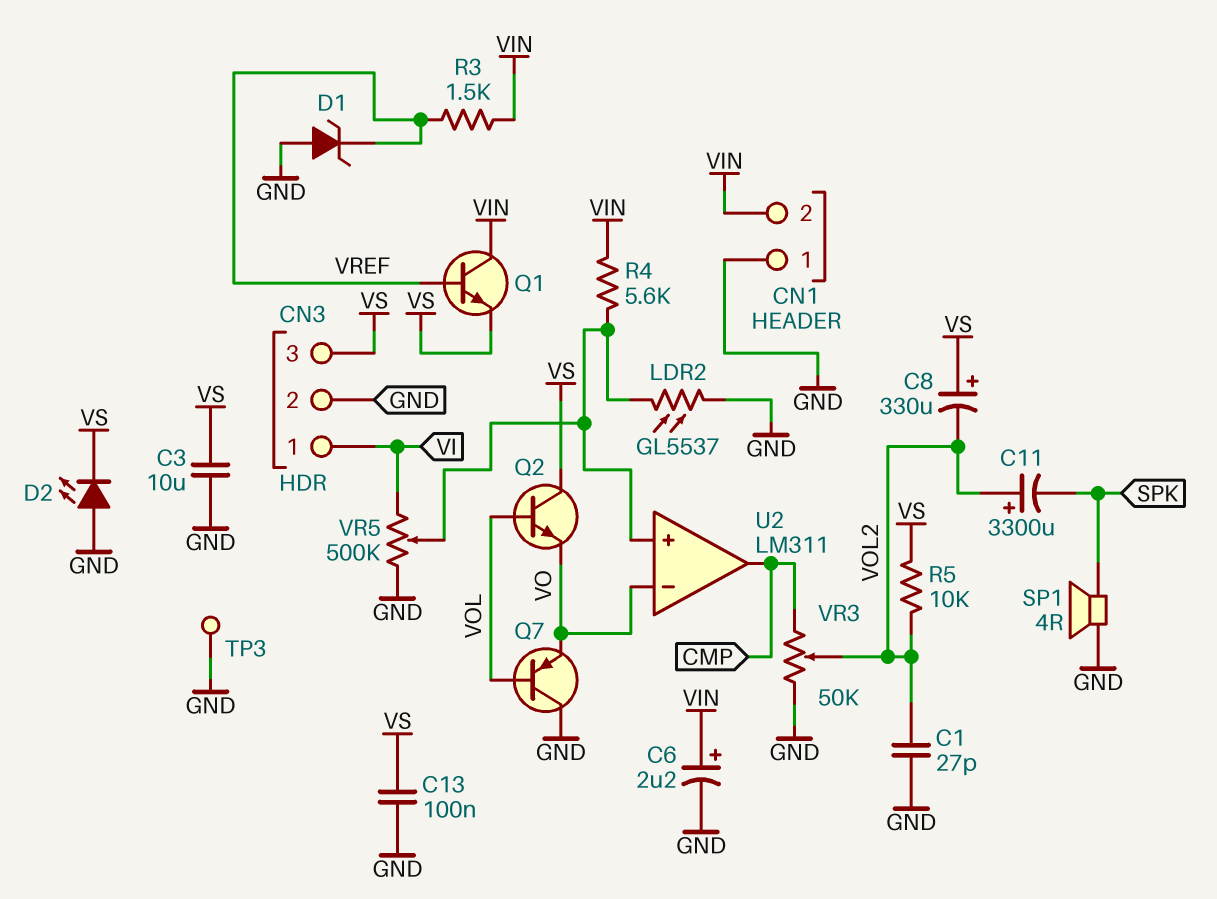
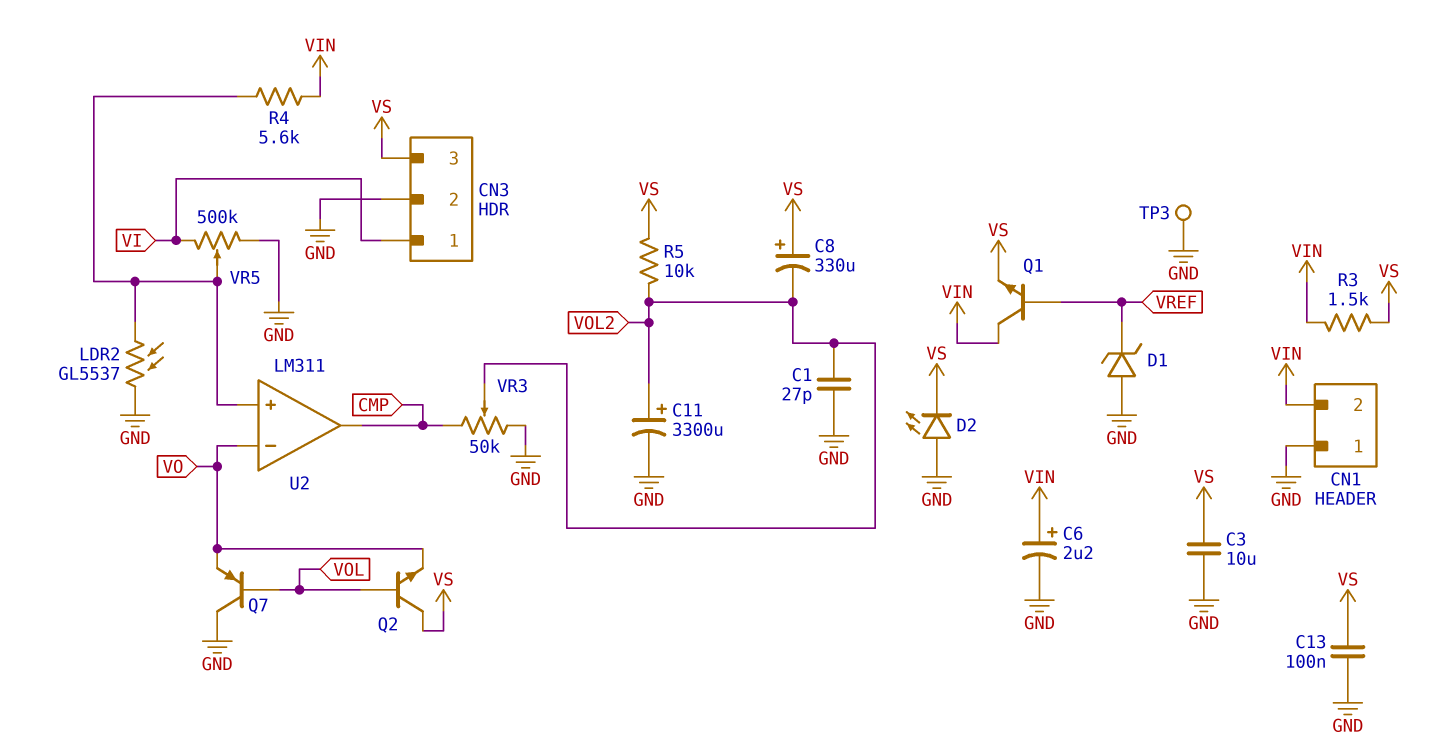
C11: 3300uF (plus VOL2, minus SPK) -> 3300uF (plus VOL2, minus GND)
R3: 1.5k (VIN, VREF) -> 1.5k (VIN, VS)
SP1: speaker 4R (GND, SPK) -> none

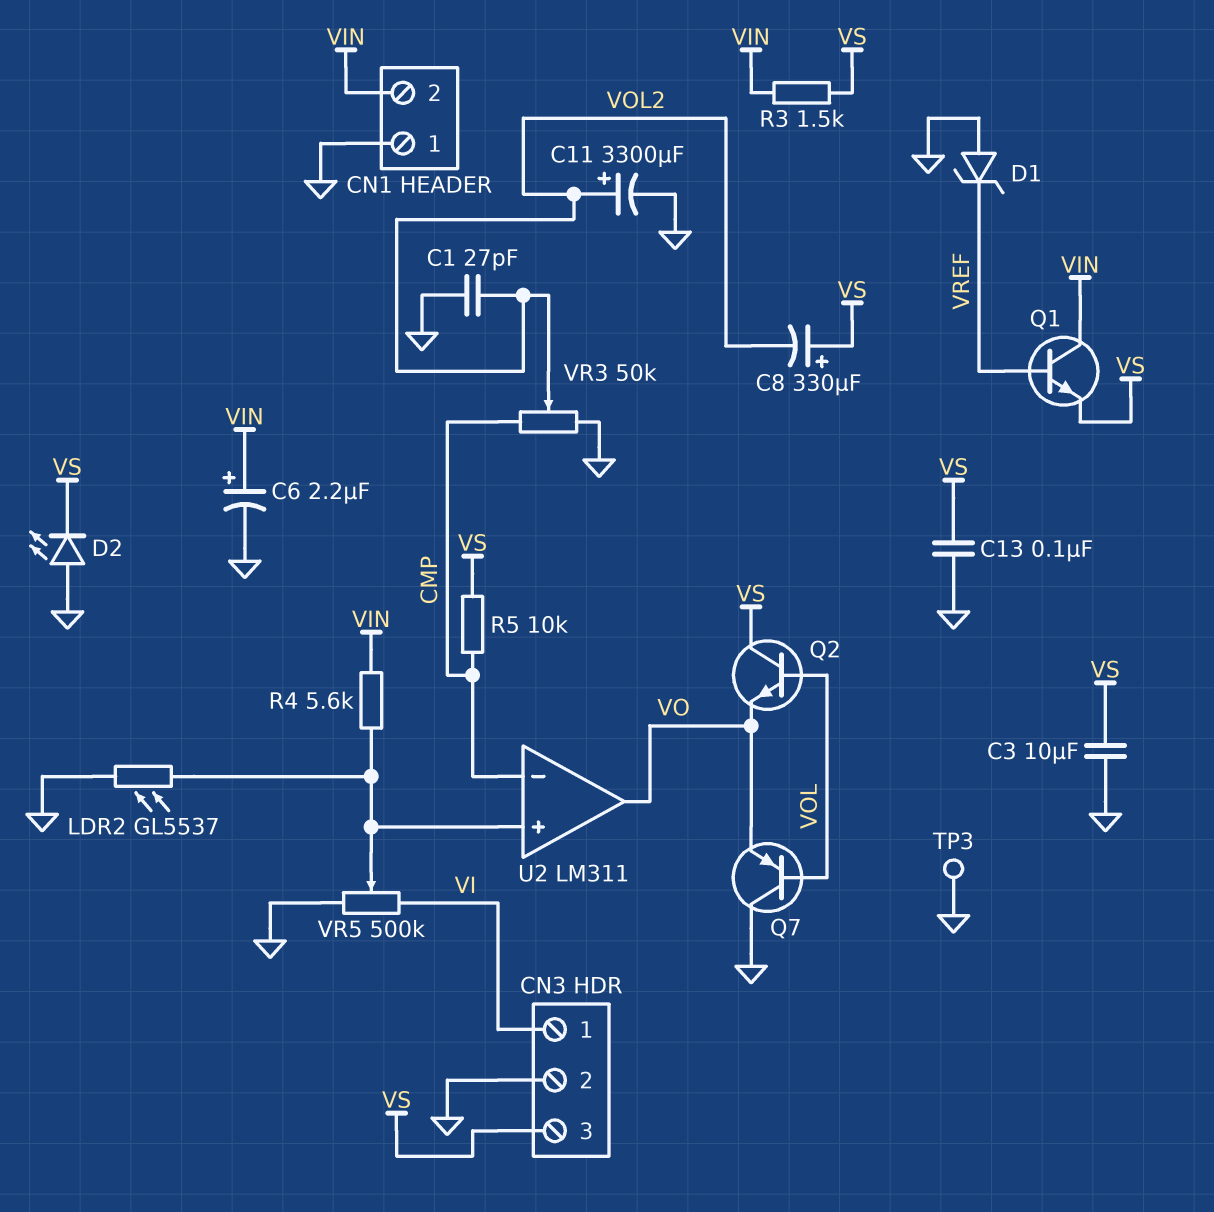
R5: 10k (VOL2, VS) -> 10k (CMP, VS)
U2 pin in-: VO -> CMP
U2 pin out: CMP -> VO

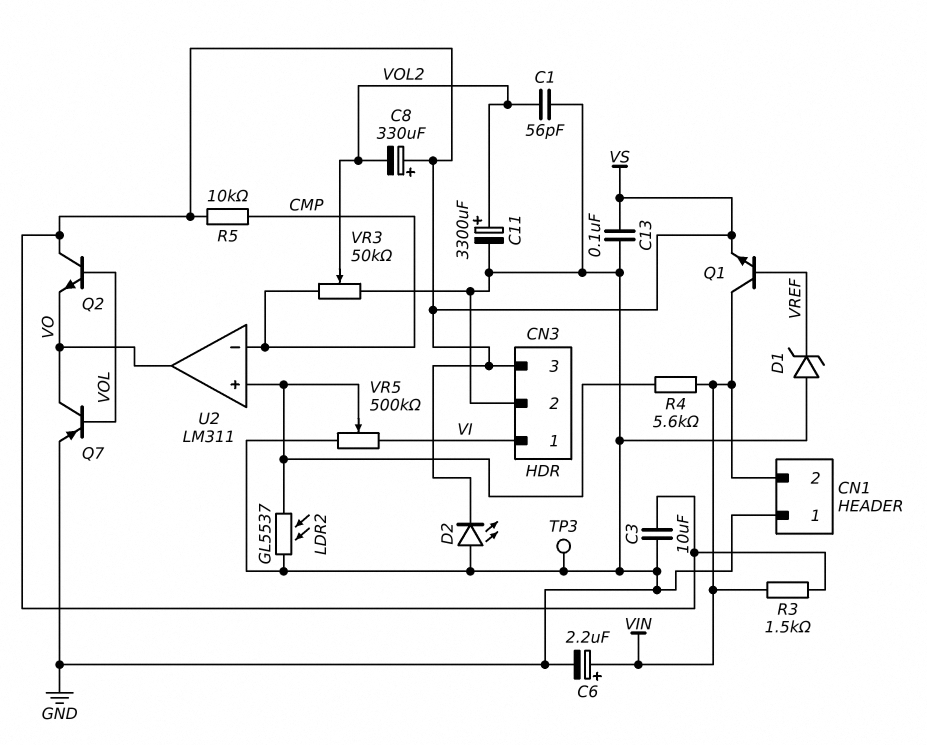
C1: 27pF (GND, VOL2) -> 56pF (GND, VOL2)
Q7: PNP (B VOL, C GND, E VO) -> PNP (B VOL, C VO, E GND)

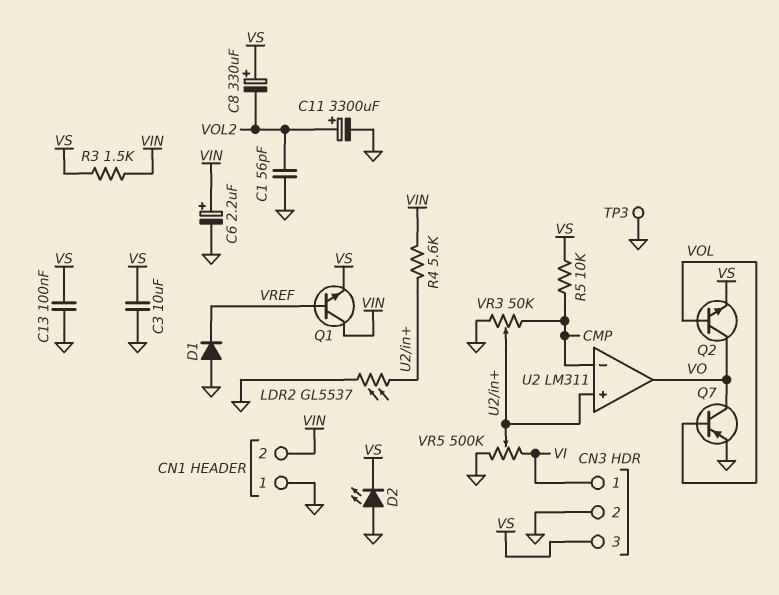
D1: zener (A GND, K VREF) -> diode (A GND, K VREF)
Q2: NPN (B VOL, C VS, E VO) -> NPN (B VOL, C VO, E VS)
VR3: 50k (CMP, GND, wiper VOL2) -> 50k (CMP, GND, wiper U2/in+)

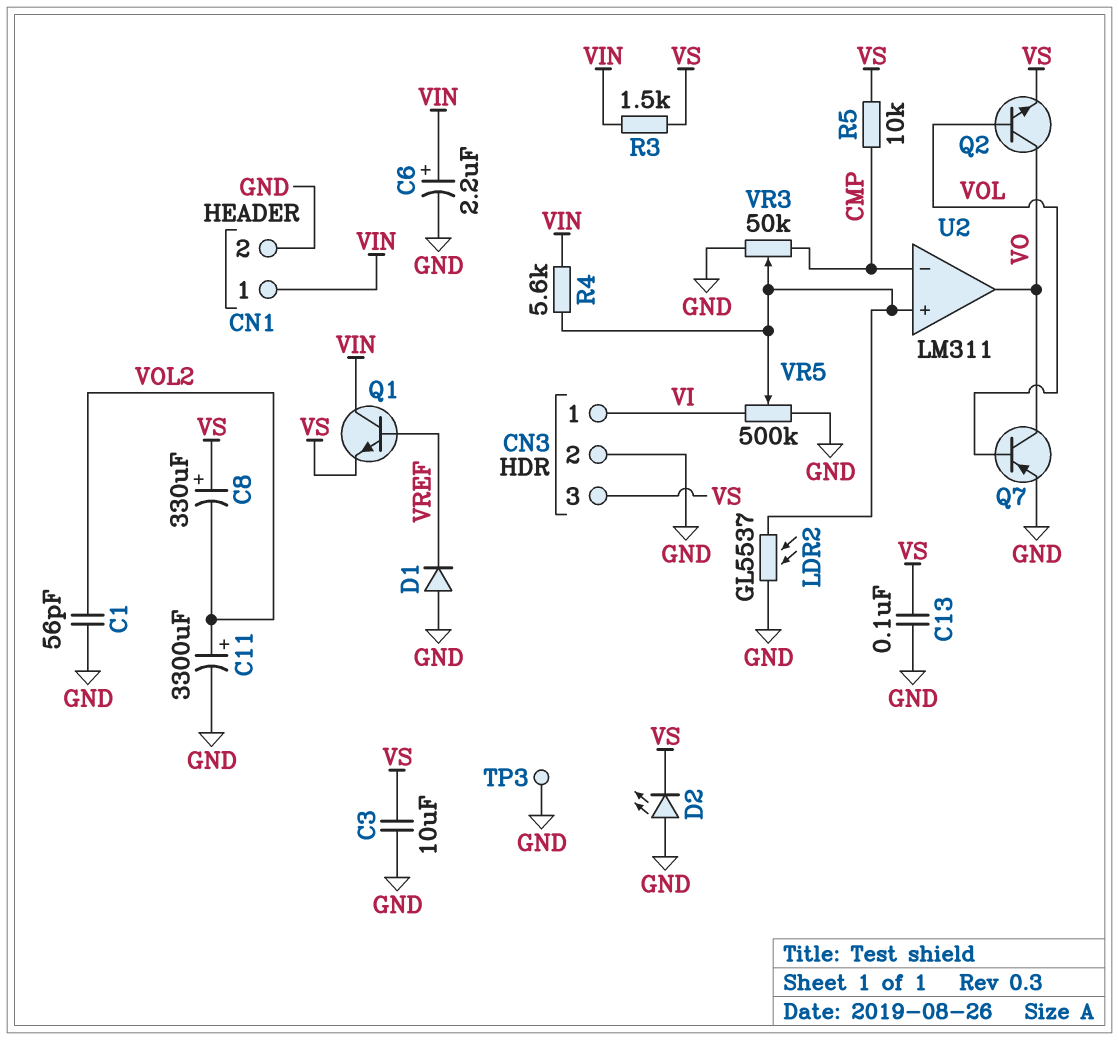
CN1 pin 1: GND -> VIN
CN1 pin 2: VIN -> GND

